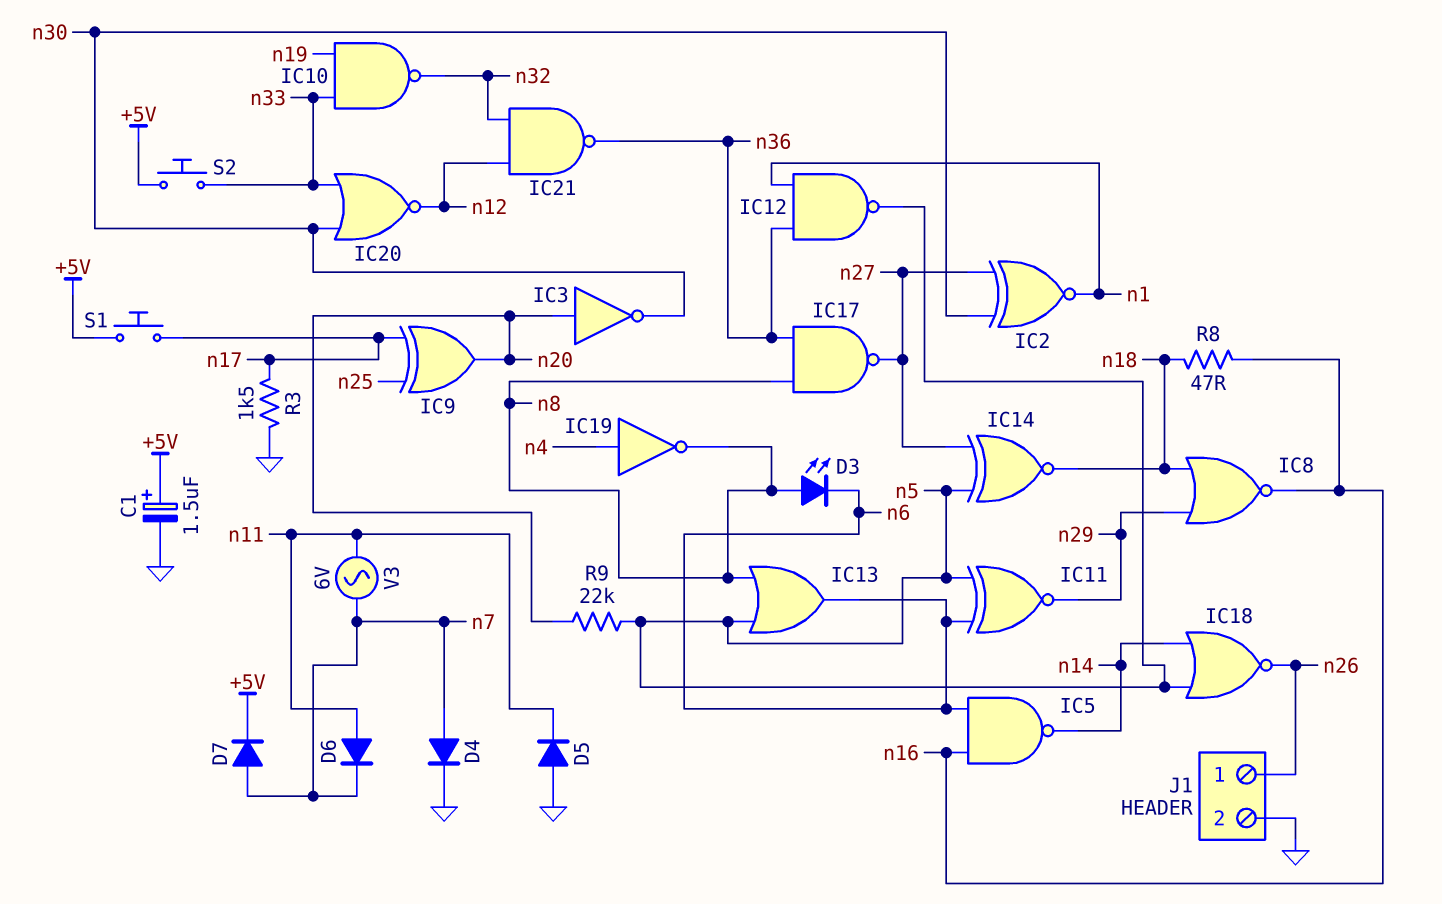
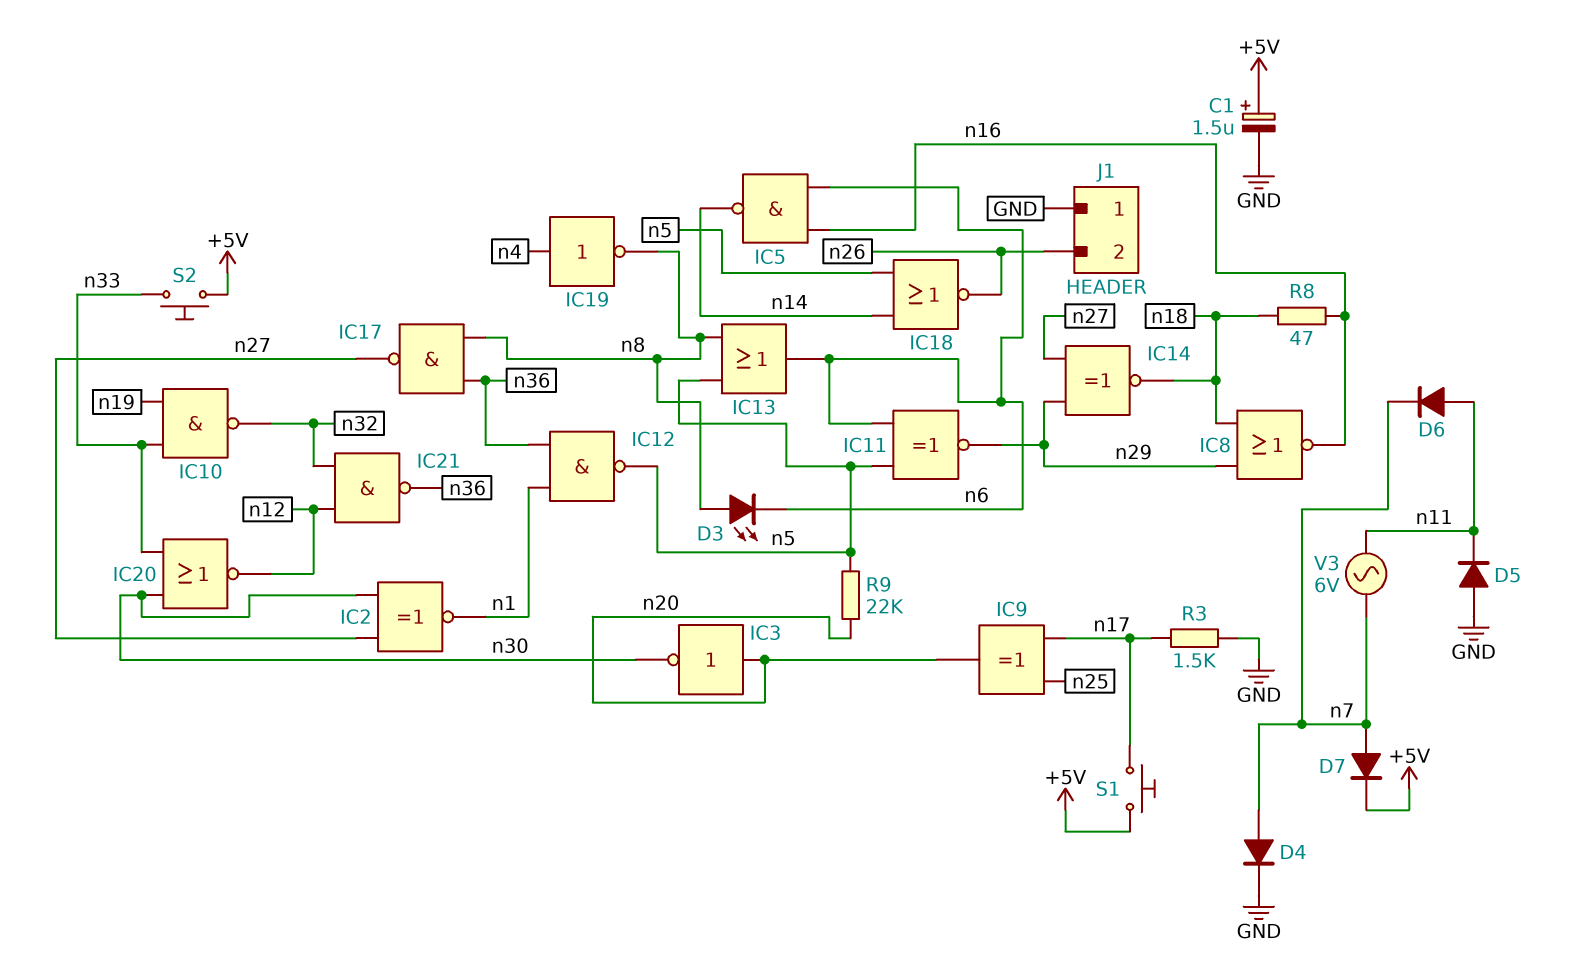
IC14: XNOR (in n5, in n27, out n18) -> XNOR (in n27, in n29, out n18)
J1 pin 1: n26 -> GND
J1 pin 2: GND -> n26

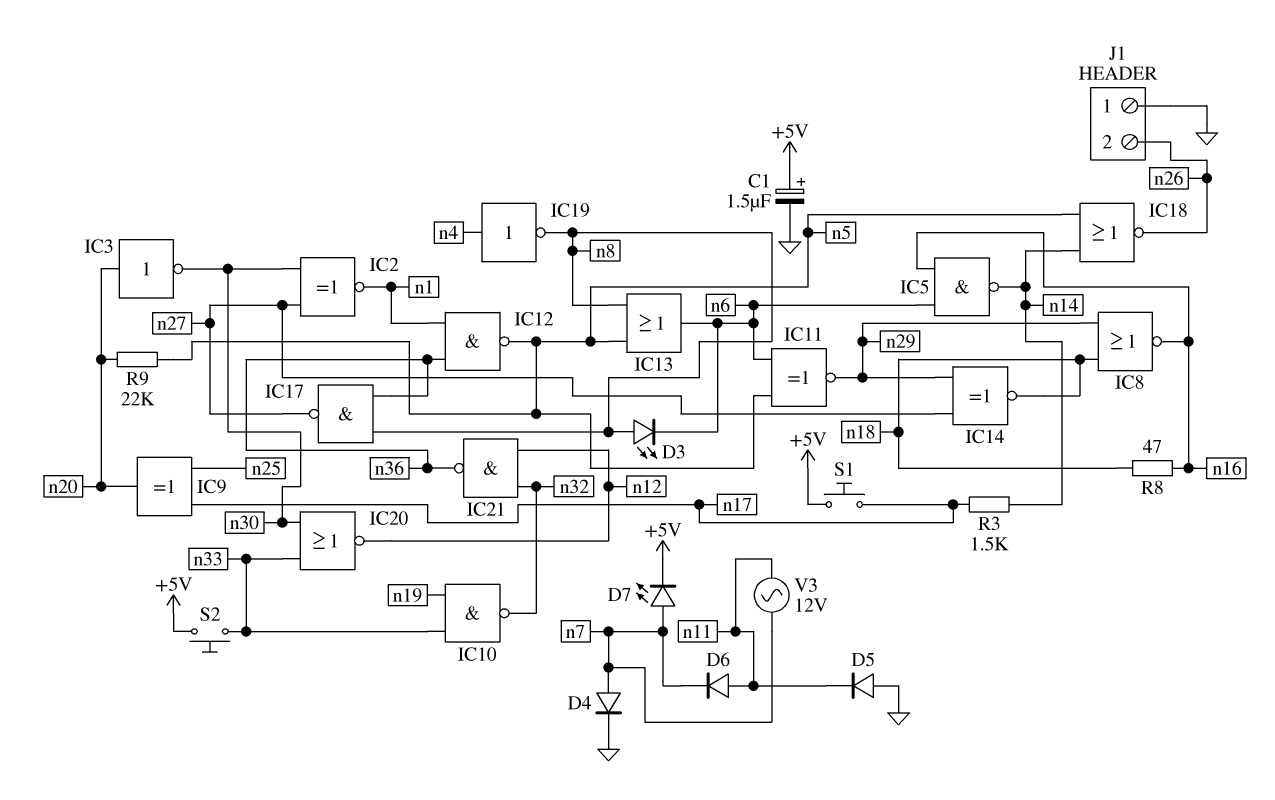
D7: diode (A n7, K +5V) -> LED (A n7, K +5V)
R3: 1.5k (GND, n17) -> 1.5k (n14, n17)
V3: AC 6V (n7, n11) -> AC 12V (n7, n11)

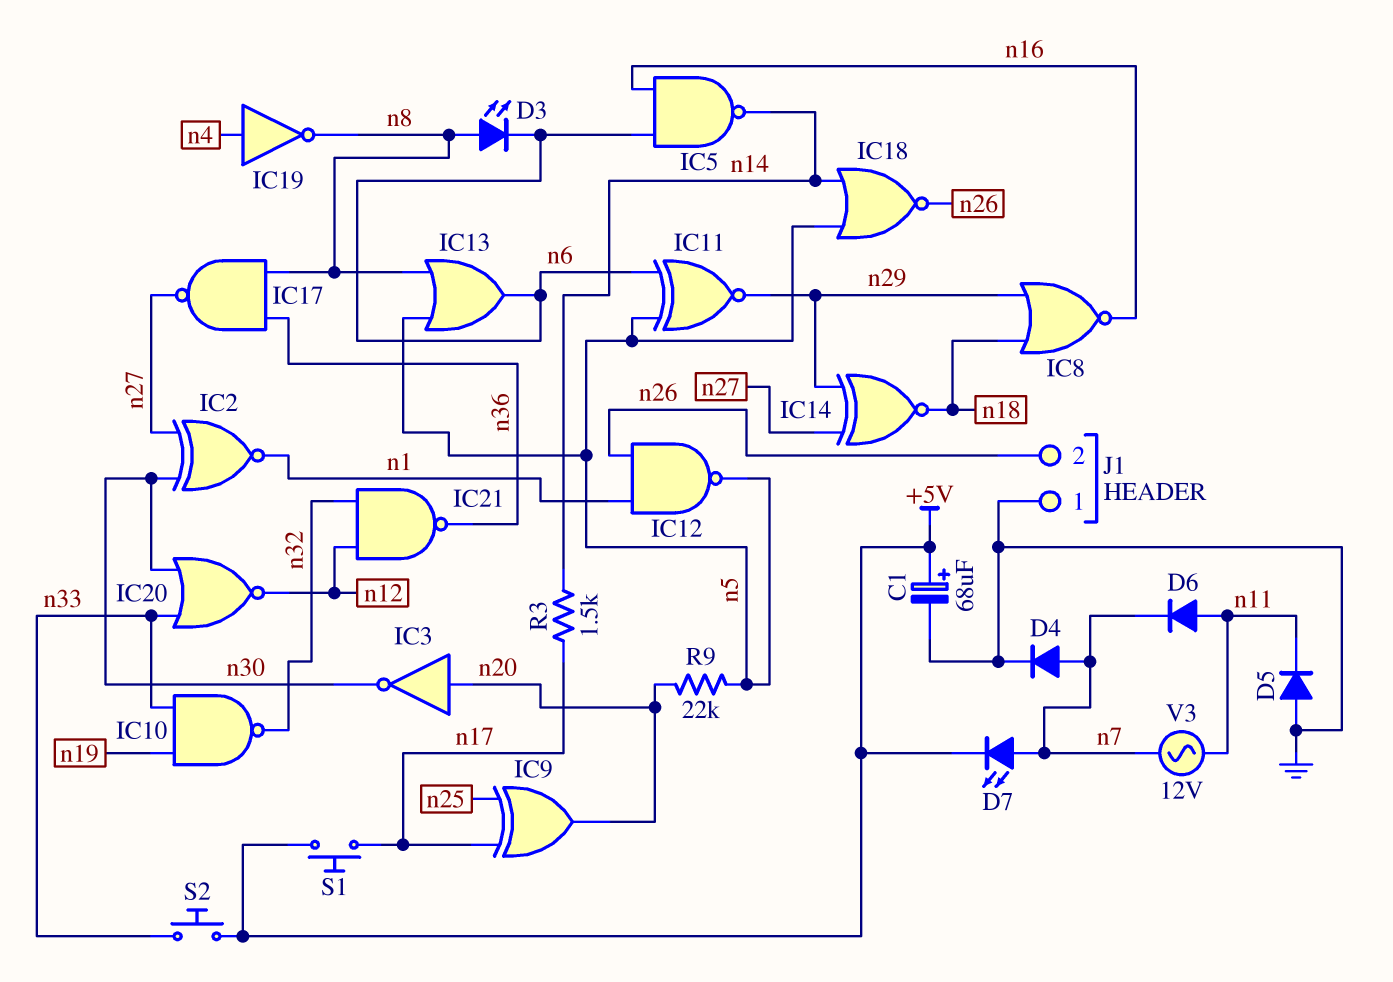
C1: 1.5uF (plus +5V, minus GND) -> 68uF (plus +5V, minus GND)
IC12: NAND (in n1, in n36, out n5) -> NAND (in n1, in n26, out n5)
R8: 47 (n16, n18) -> none

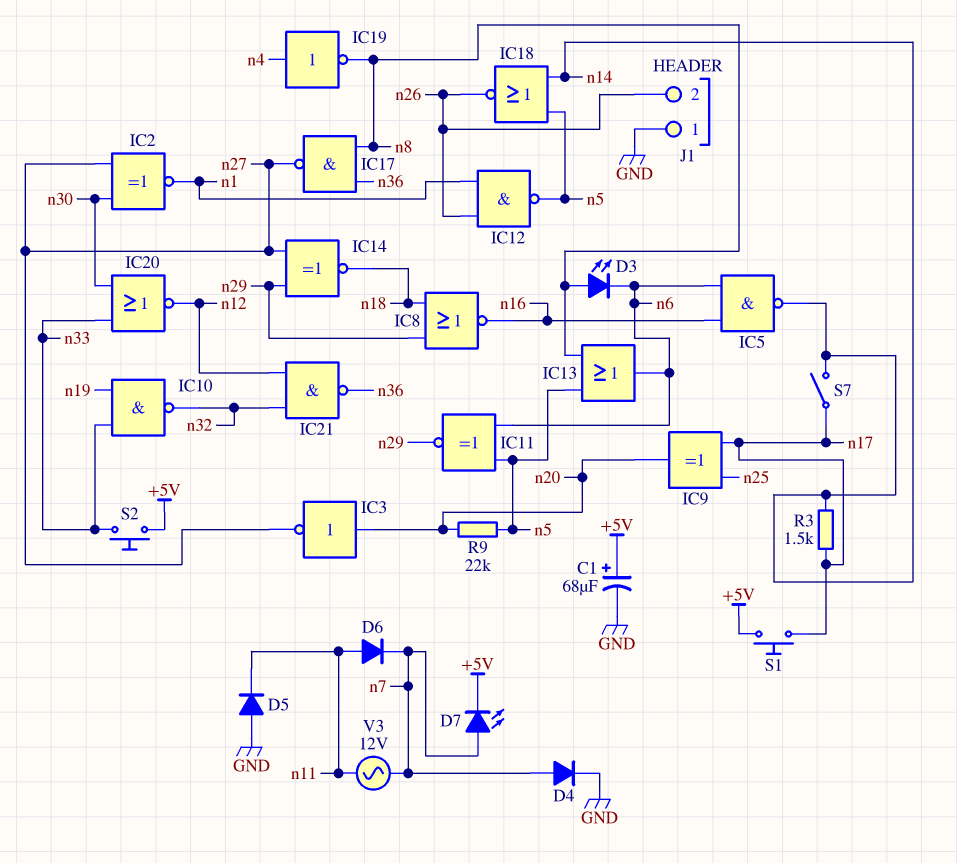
IC3: NOT (in n20, out n30) -> NOT (in n20, out n27)
S7: none -> switch (n14, n17)

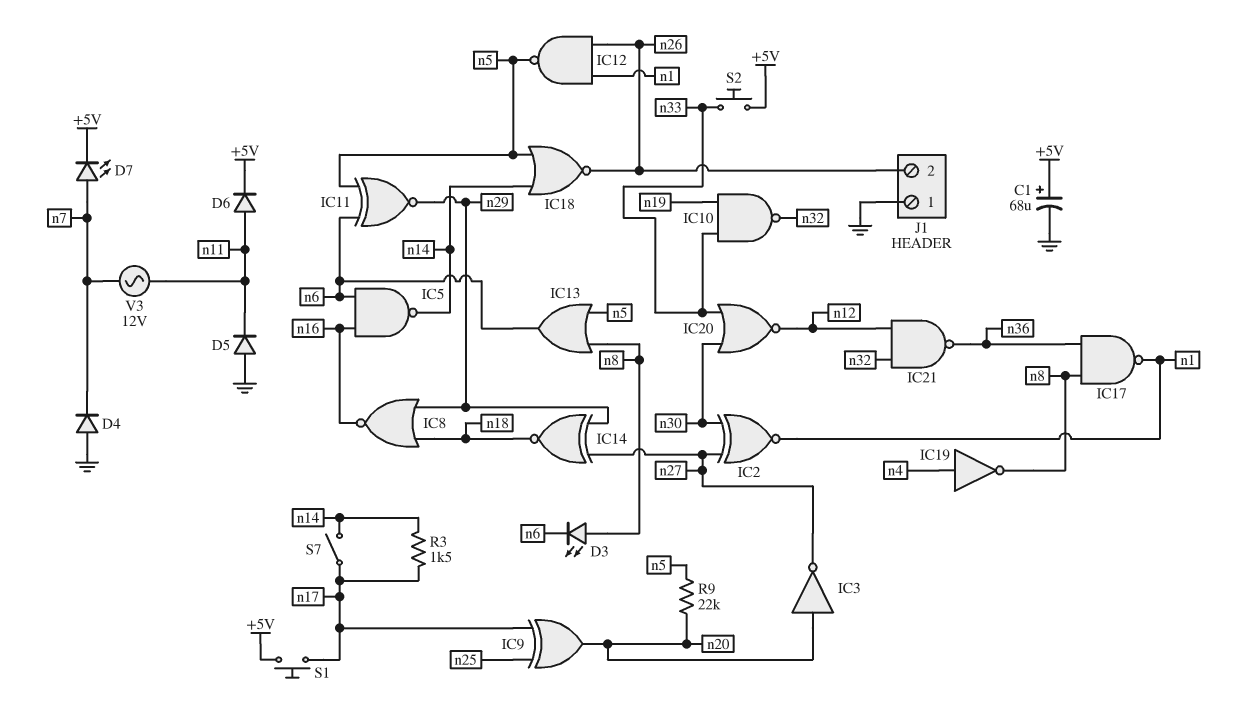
D4: diode (A n7, K GND) -> diode (A GND, K n7)
D6: diode (A n11, K n7) -> diode (A n11, K +5V)
IC17: NAND (in n8, in n36, out n27) -> NAND (in n8, in n36, out n1)

